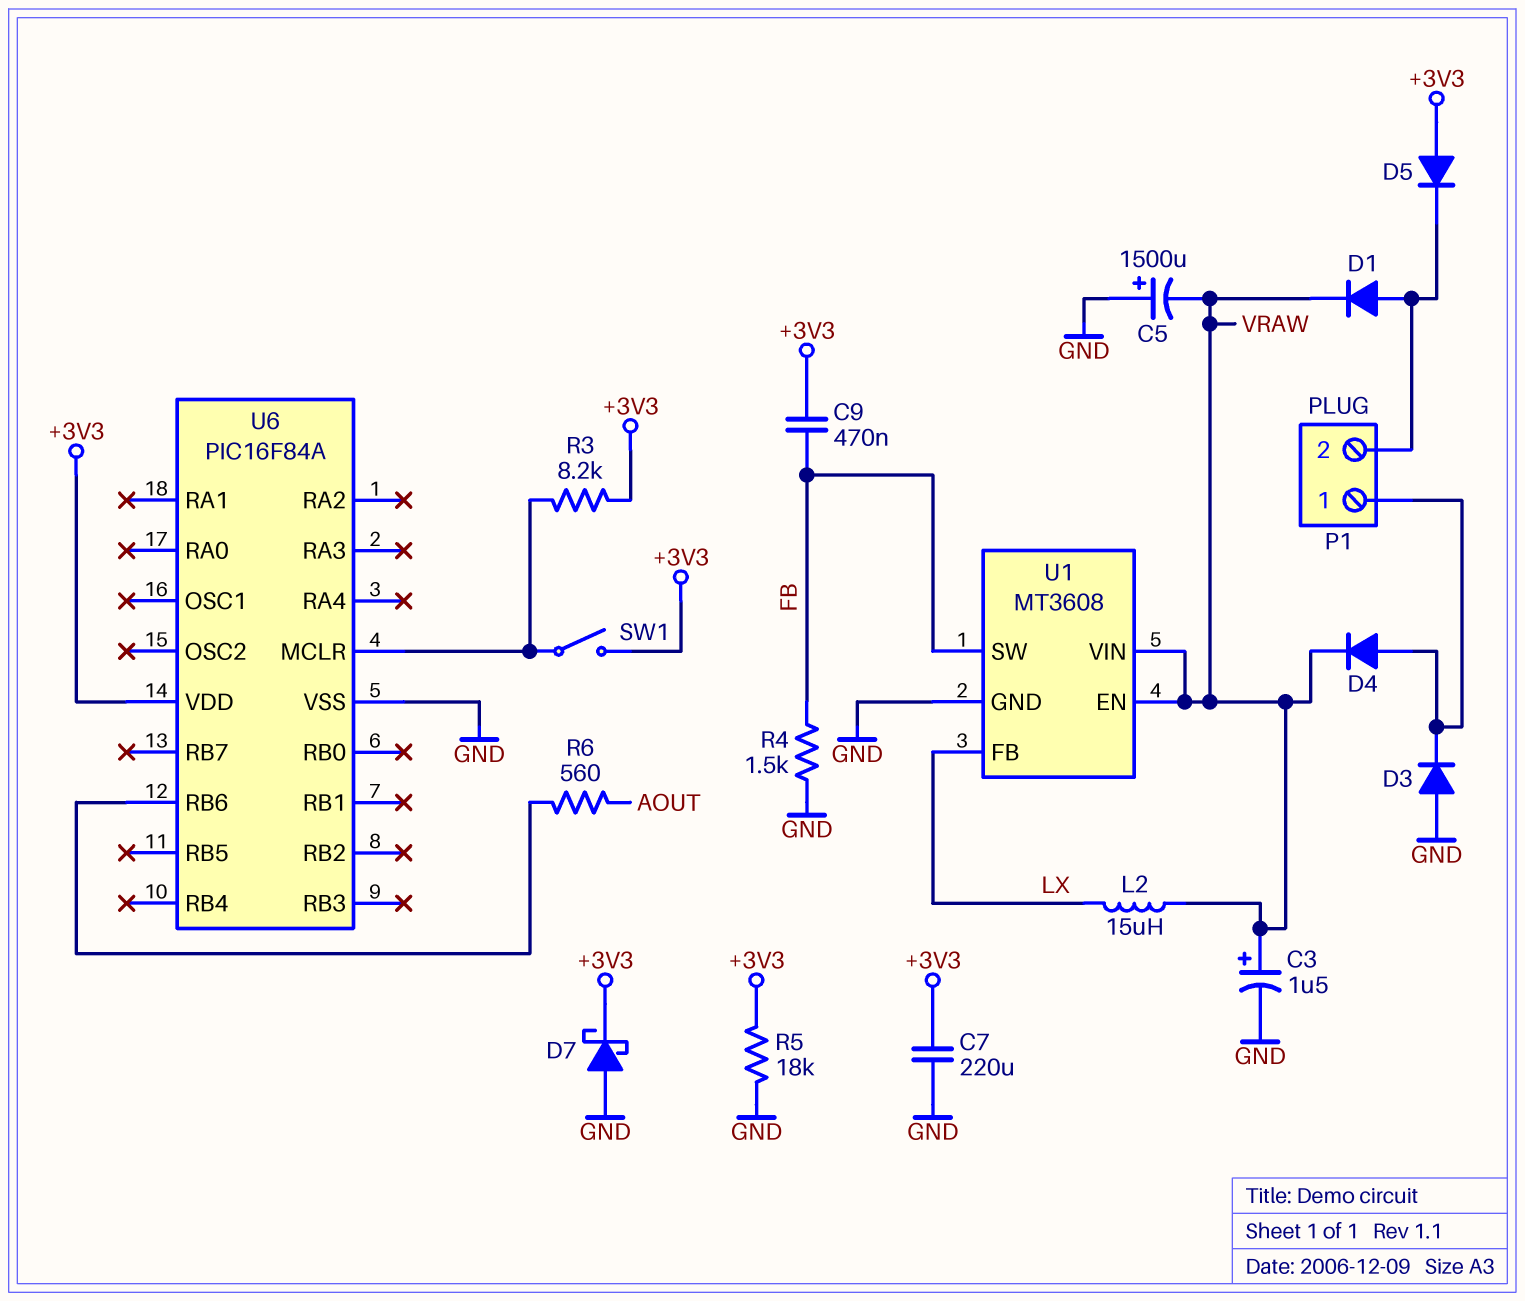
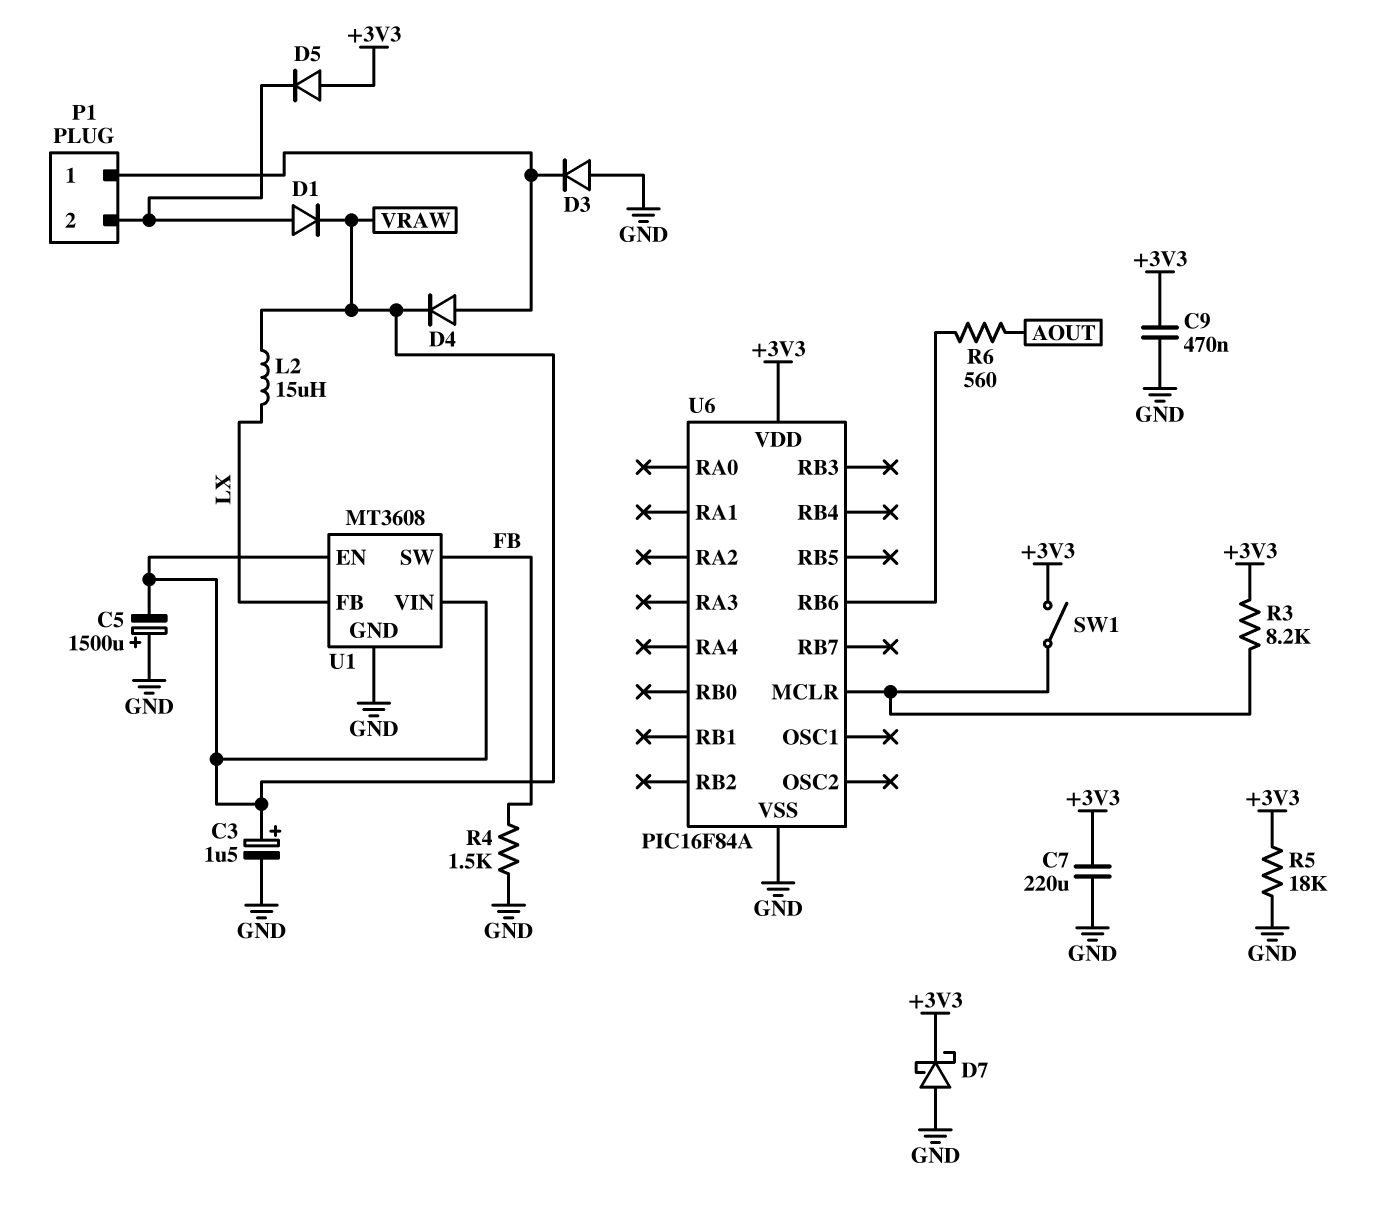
C9: 470nF (+3V3, FB) -> 470nF (+3V3, GND)

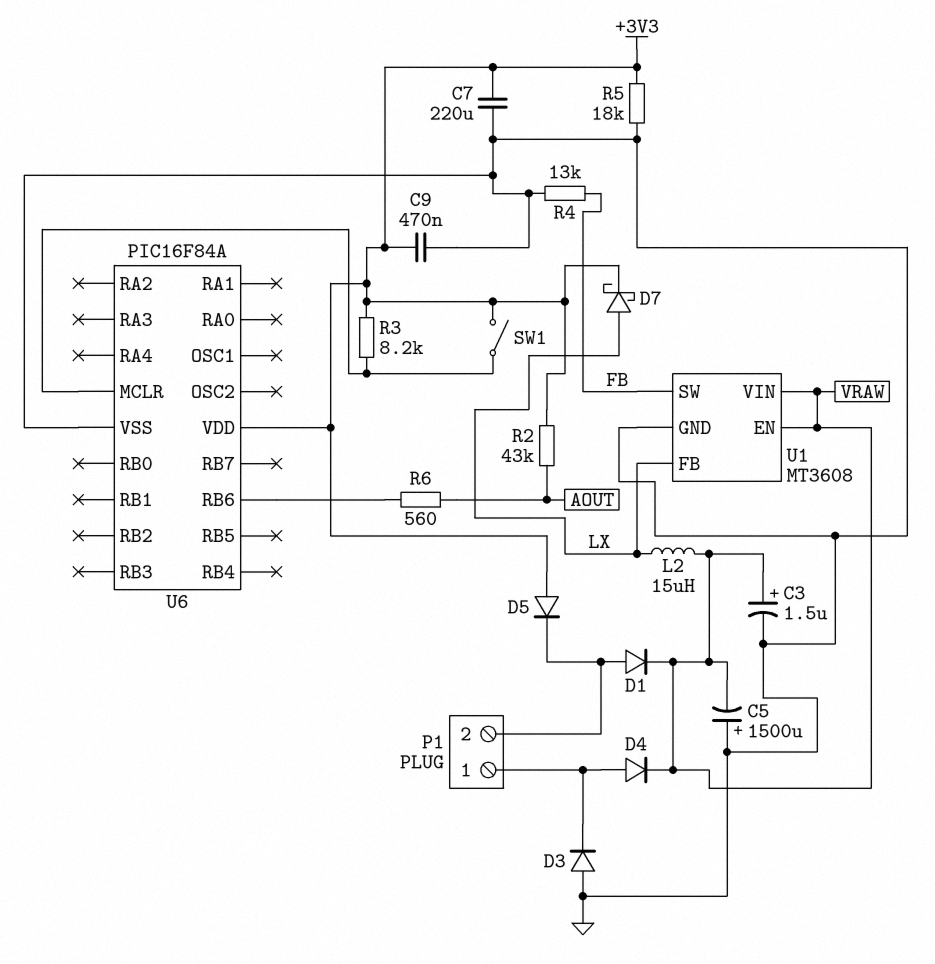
D7: schottky (A GND, K +3V3) -> schottky (A LX, K +3V3)
R2: none -> 43k (+3V3, AOUT)
R4: 1.5k (FB, GND) -> 13k (FB, GND)

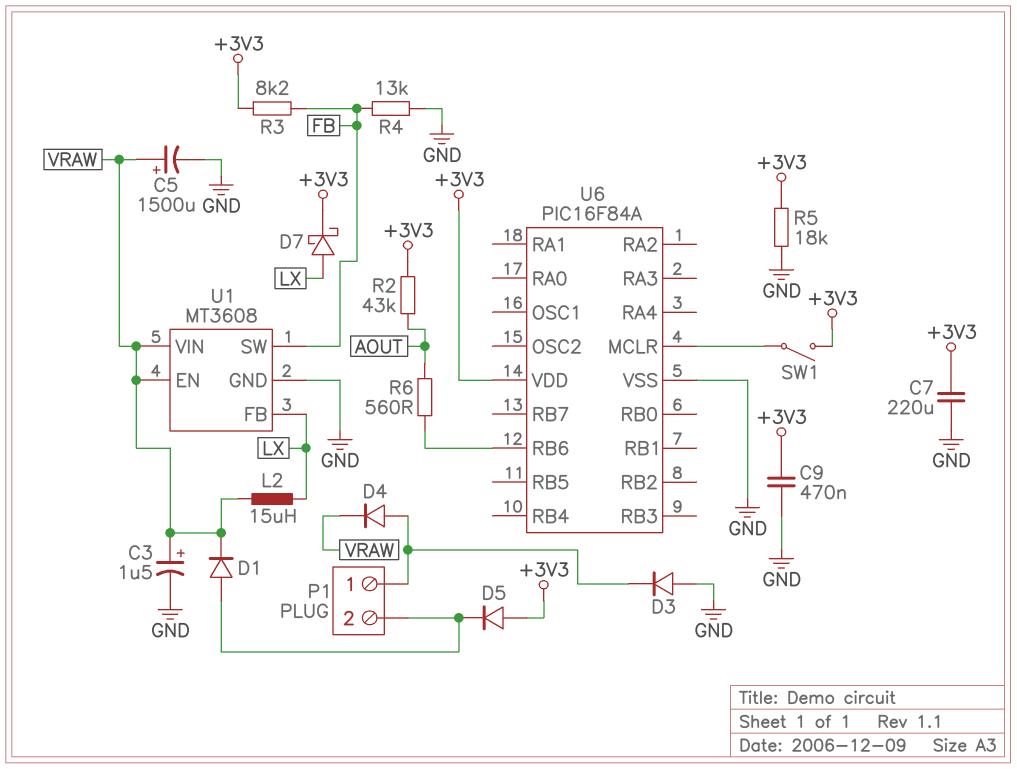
C5: 1500uF (plus GND, minus VRAW) -> 1500uF (plus VRAW, minus GND)
R3: 8.2k (+3V3, U6/MCLR) -> 8.2k (+3V3, FB)

